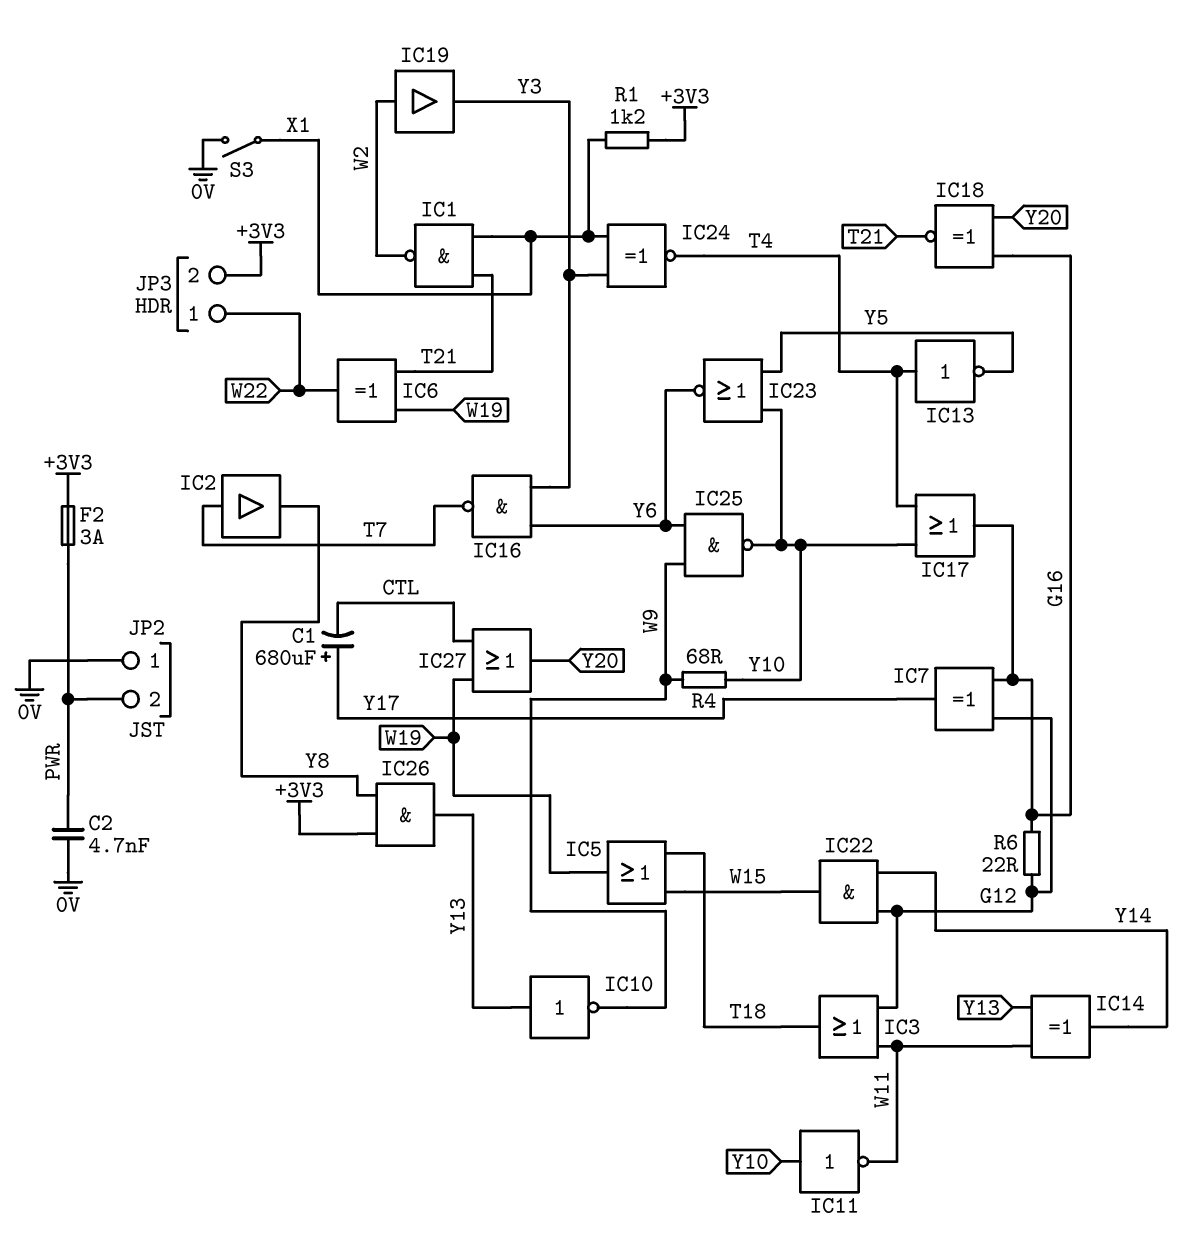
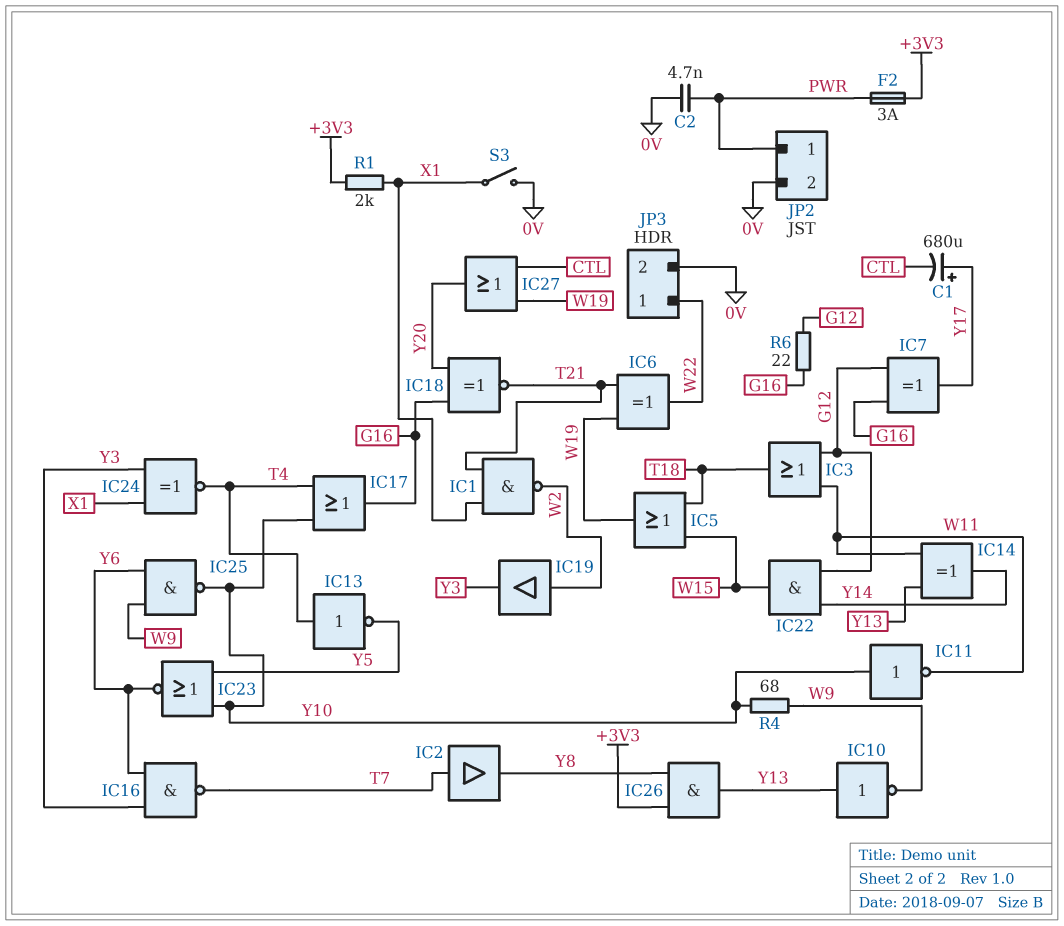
JP2 pin 1: 0V -> PWR
JP2 pin 2: PWR -> 0V
JP3 pin 2: +3V3 -> 0V
R1: 1.2k (+3V3, X1) -> 2k (+3V3, X1)

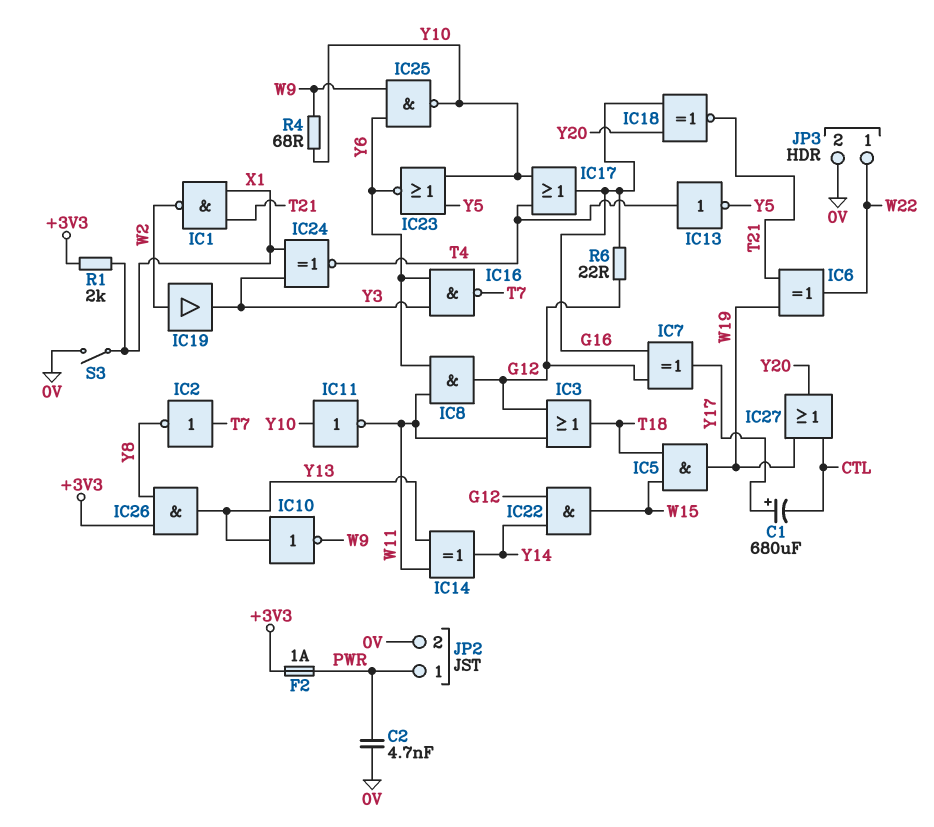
F2: 3A (+3V3, PWR) -> 1A (+3V3, PWR)
IC2: buffer (in T7, out Y8) -> NOT (in T7, out Y8)
IC5: OR (in T18, in W15, out W19) -> AND (in T18, in W15, out W19)
IC8: none -> AND (in W11, in Y6, out G12)

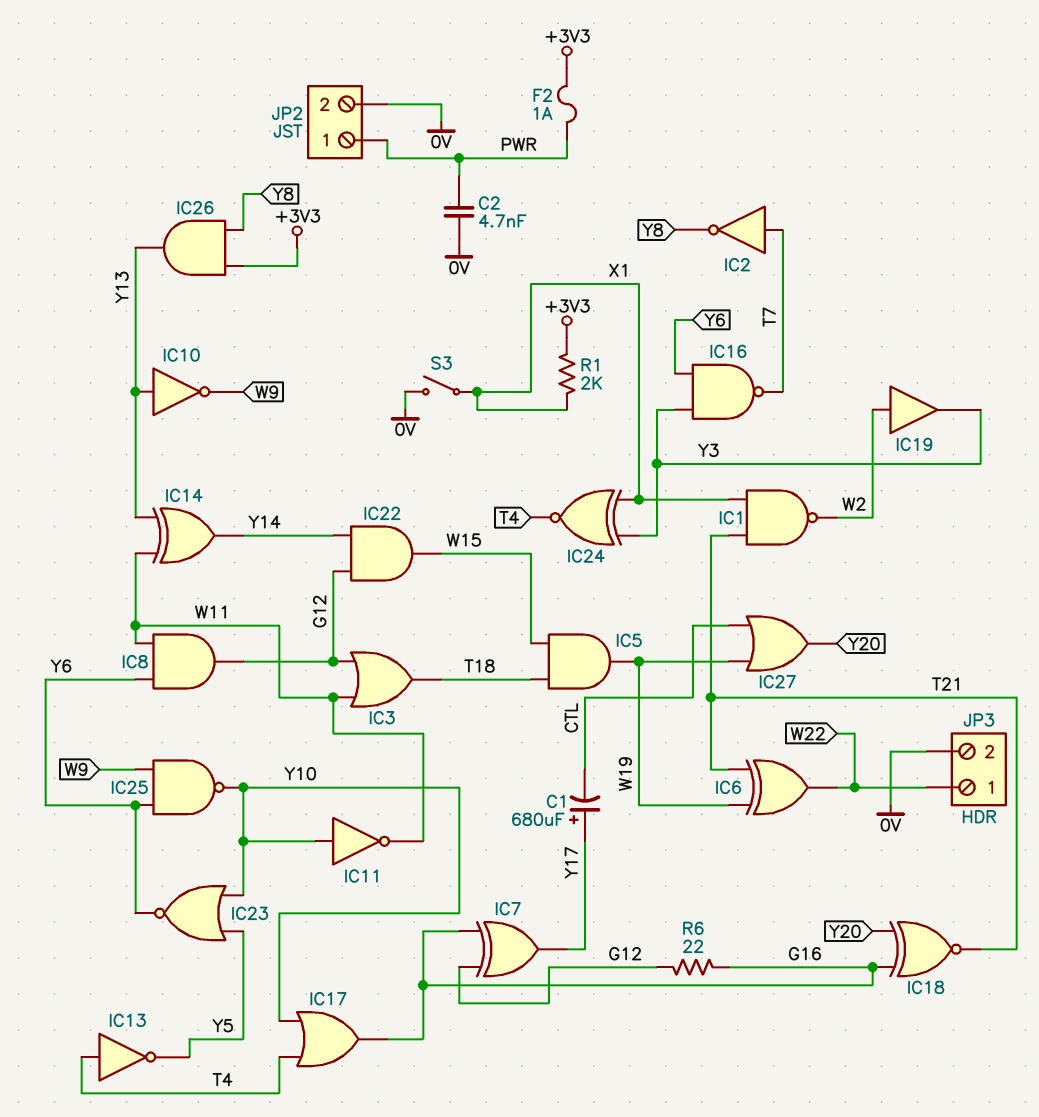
R4: 68 (W9, Y10) -> none

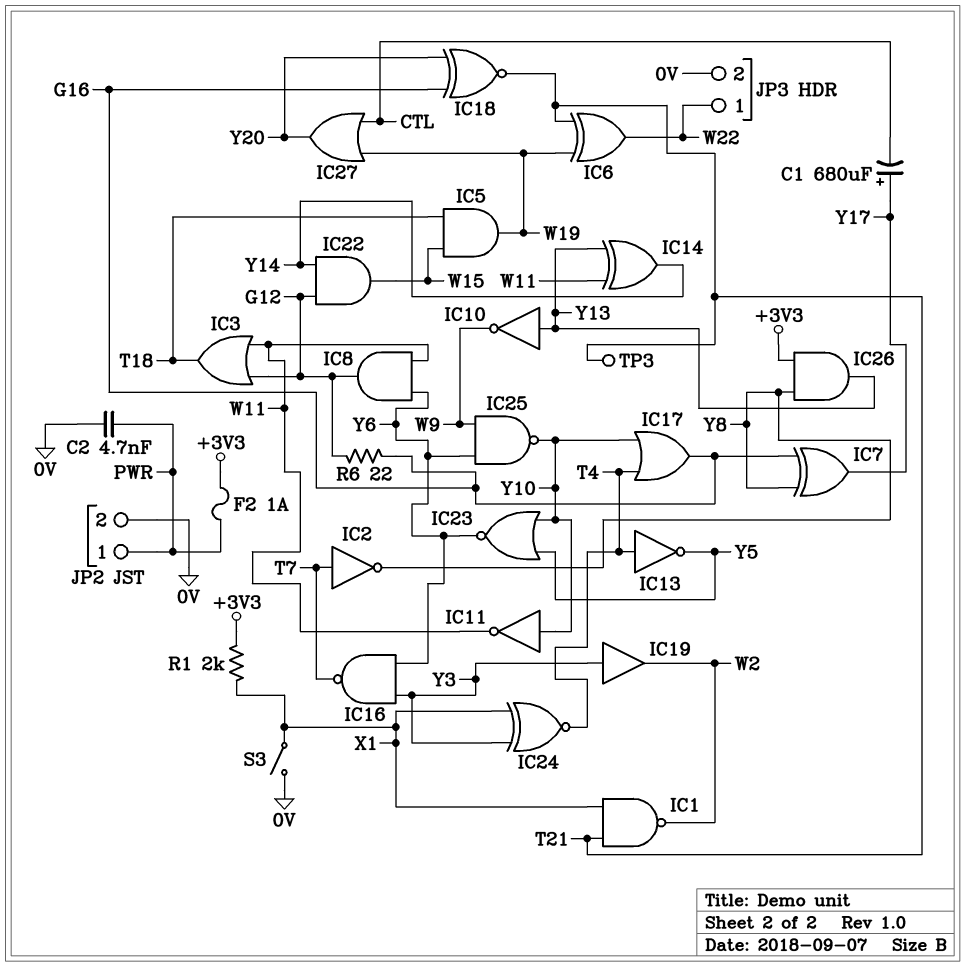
IC7: XOR (in G12, in G16, out Y17) -> XOR (in G16, in Y8, out Y17)
IC19: buffer (in W2, out Y3) -> buffer (in Y3, out W2)
TP3: none -> test point (T21)

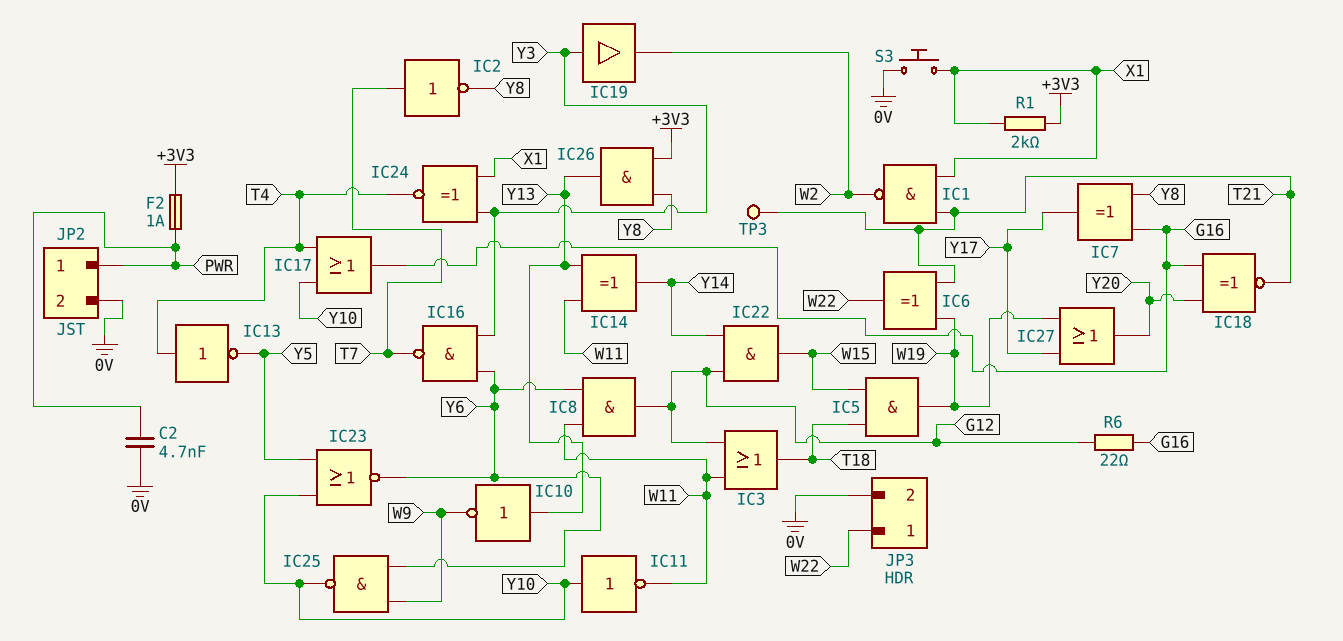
C1: 680uF (plus Y17, minus CTL) -> none
IC27: OR (in CTL, in W19, out Y20) -> OR (in W19, in Y17, out Y20)
S3: switch (0V, X1) -> button (0V, X1)

